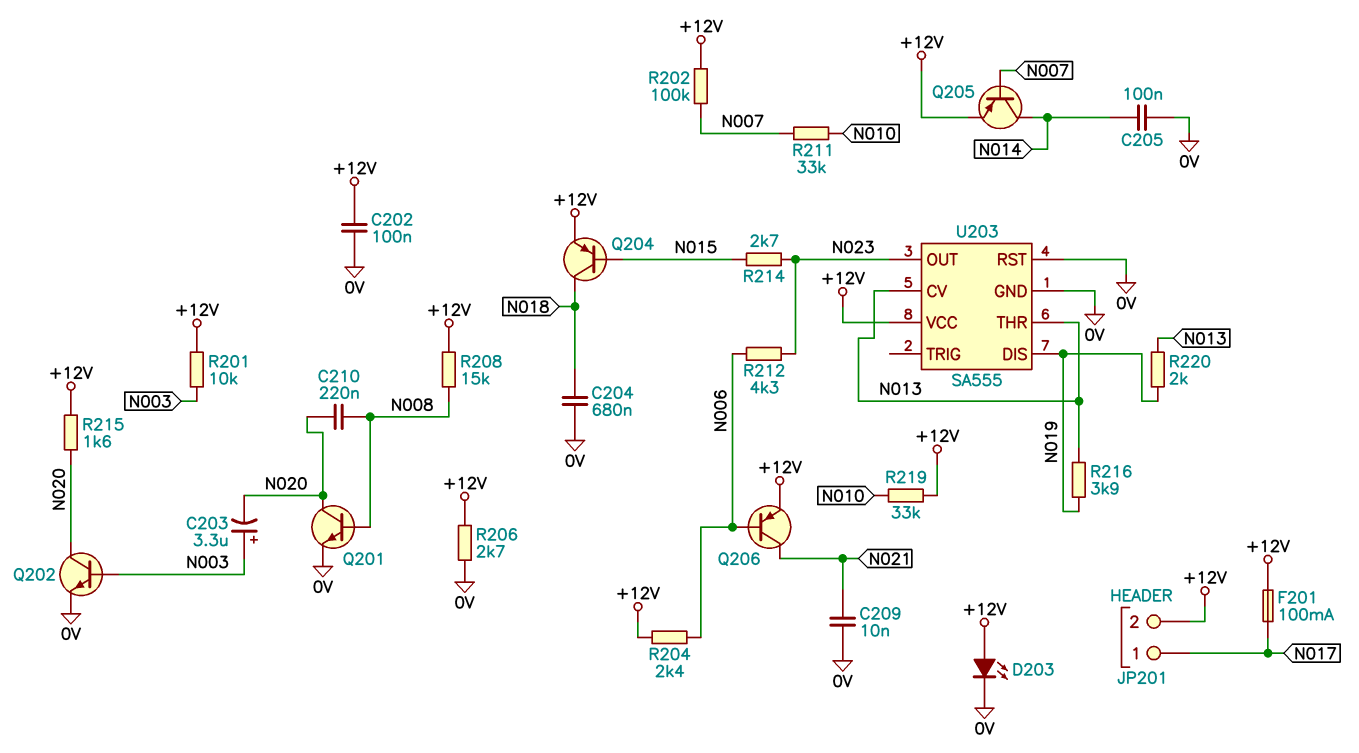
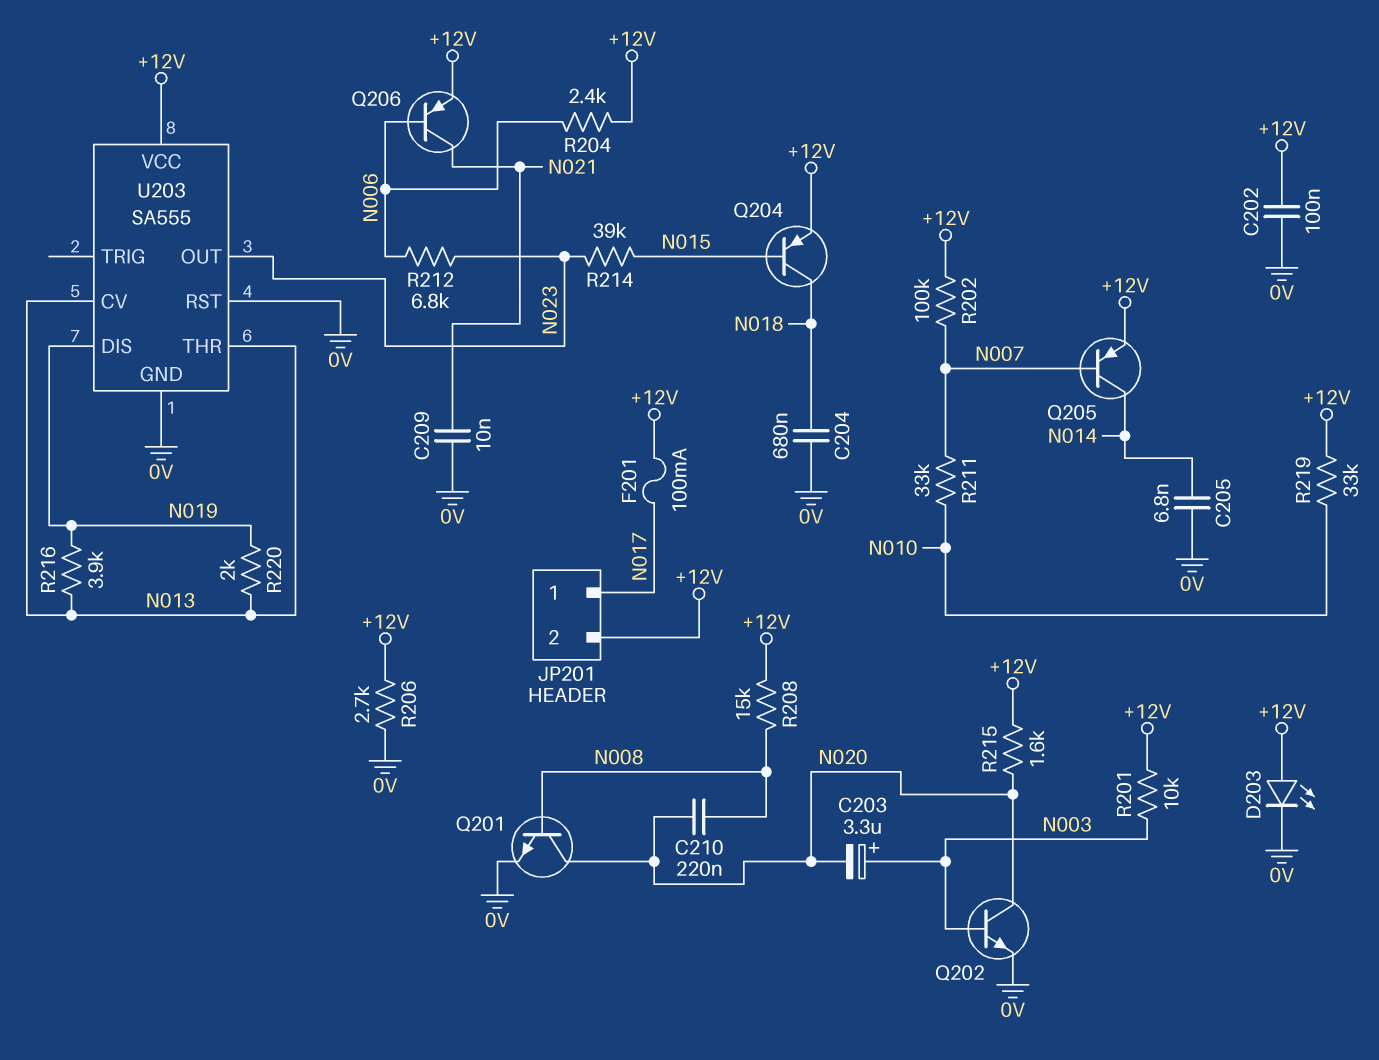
C205: 100nF (0V, N014) -> 6.8nF (0V, N014)
R212: 4.3k (N006, N023) -> 6.8k (N006, N023)
R214: 2.7k (N015, N023) -> 39k (N015, N023)

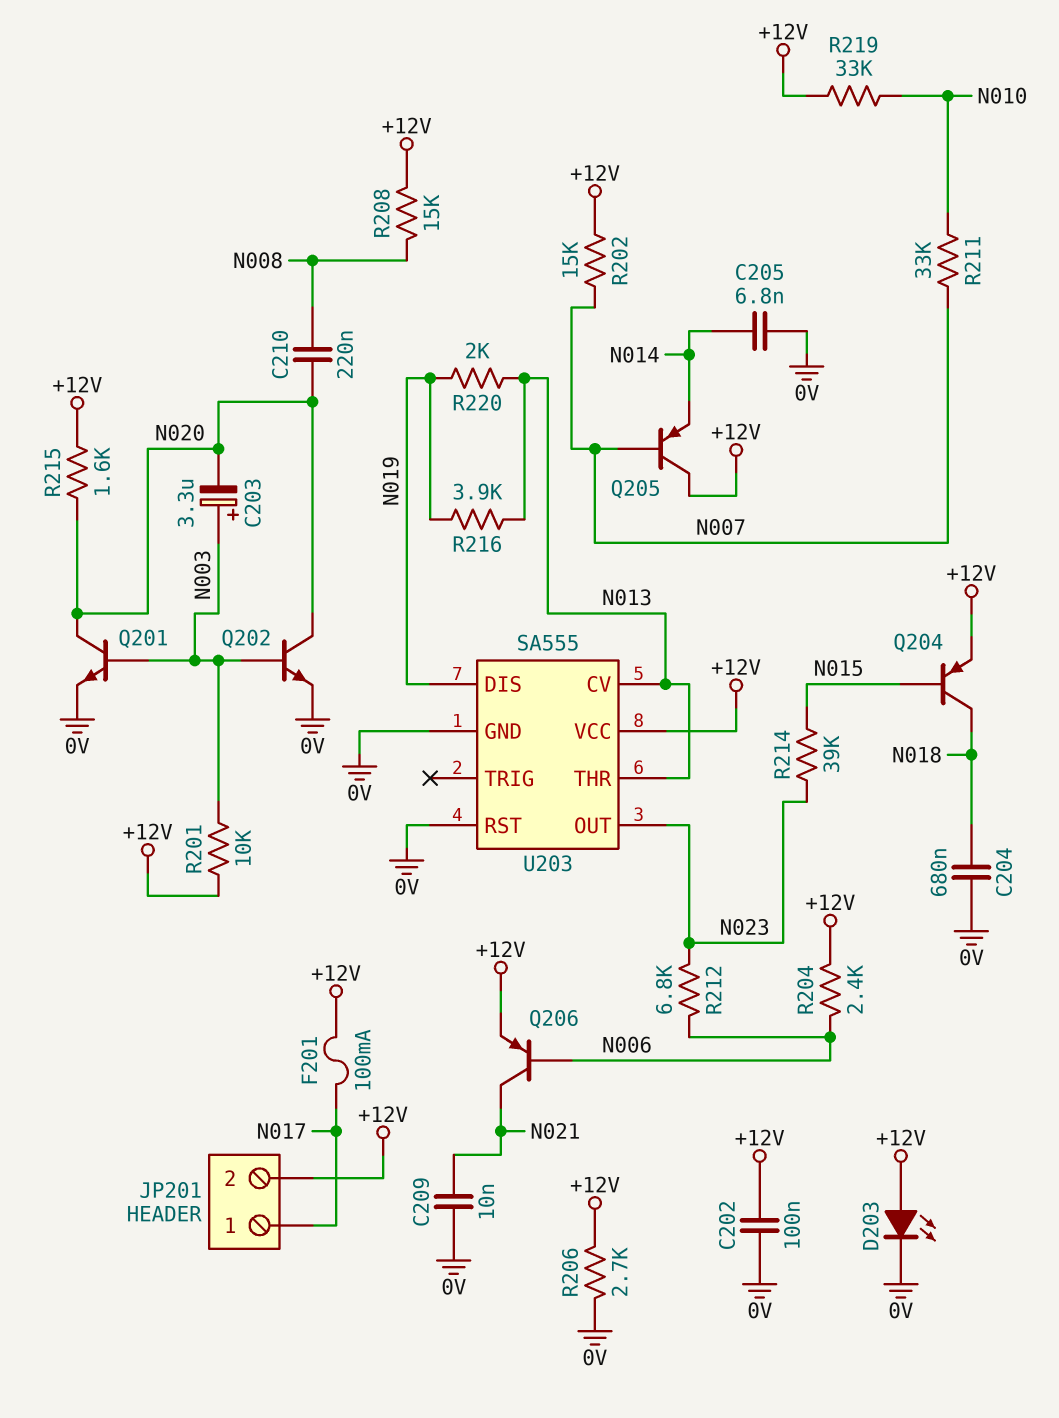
Q201: NPN (B N008, C N020, E 0V) -> NPN (B N003, C N020, E 0V)
Q205: PNP (B N007, C N014, E +12V) -> PNP (B N007, C +12V, E N014)
R202: 100k (+12V, N007) -> 15k (+12V, N007)

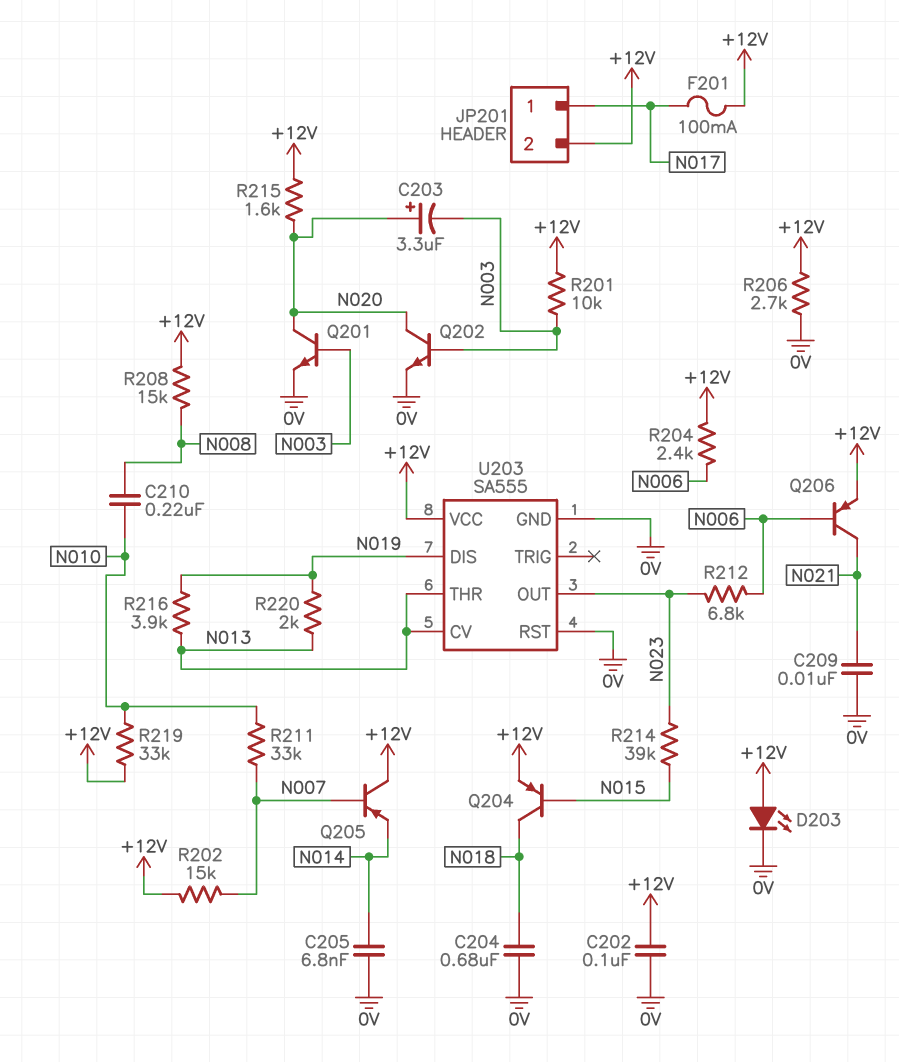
C203: 3.3uF (plus N003, minus N020) -> 3.3uF (plus N020, minus N003)
C210: 220nF (N008, N020) -> 220nF (N008, N010)

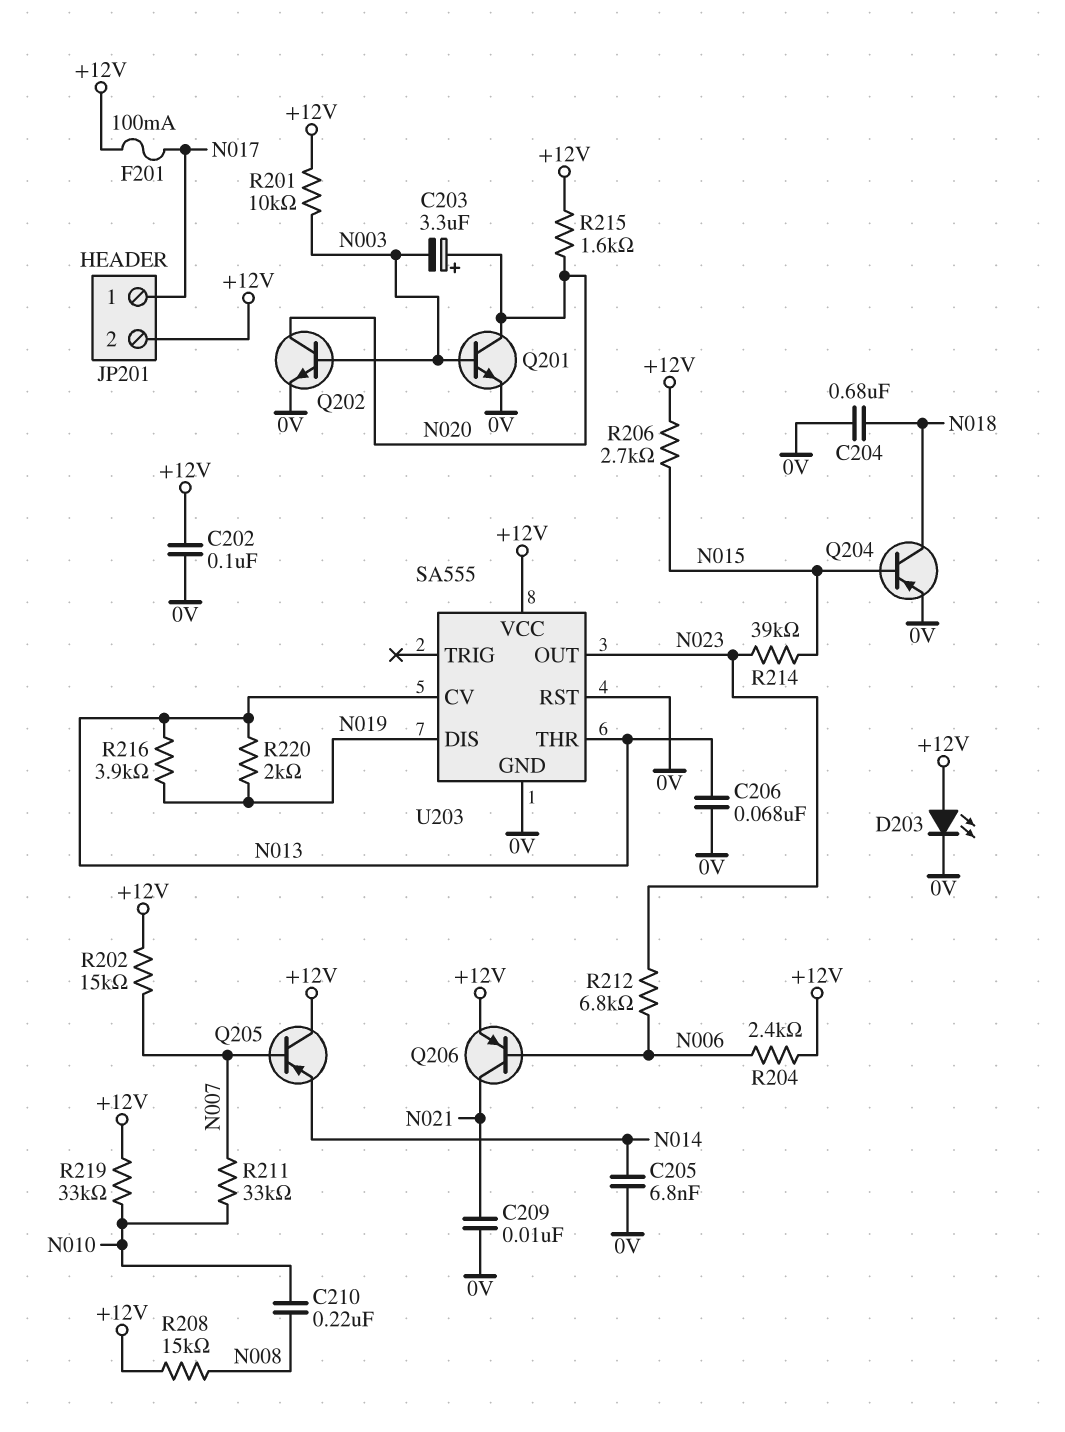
C206: none -> 68nF (0V, N013)
Q204: PNP (B N015, C N018, E +12V) -> PNP (B N015, C N018, E 0V)
R206: 2.7k (+12V, 0V) -> 2.7k (+12V, N015)

